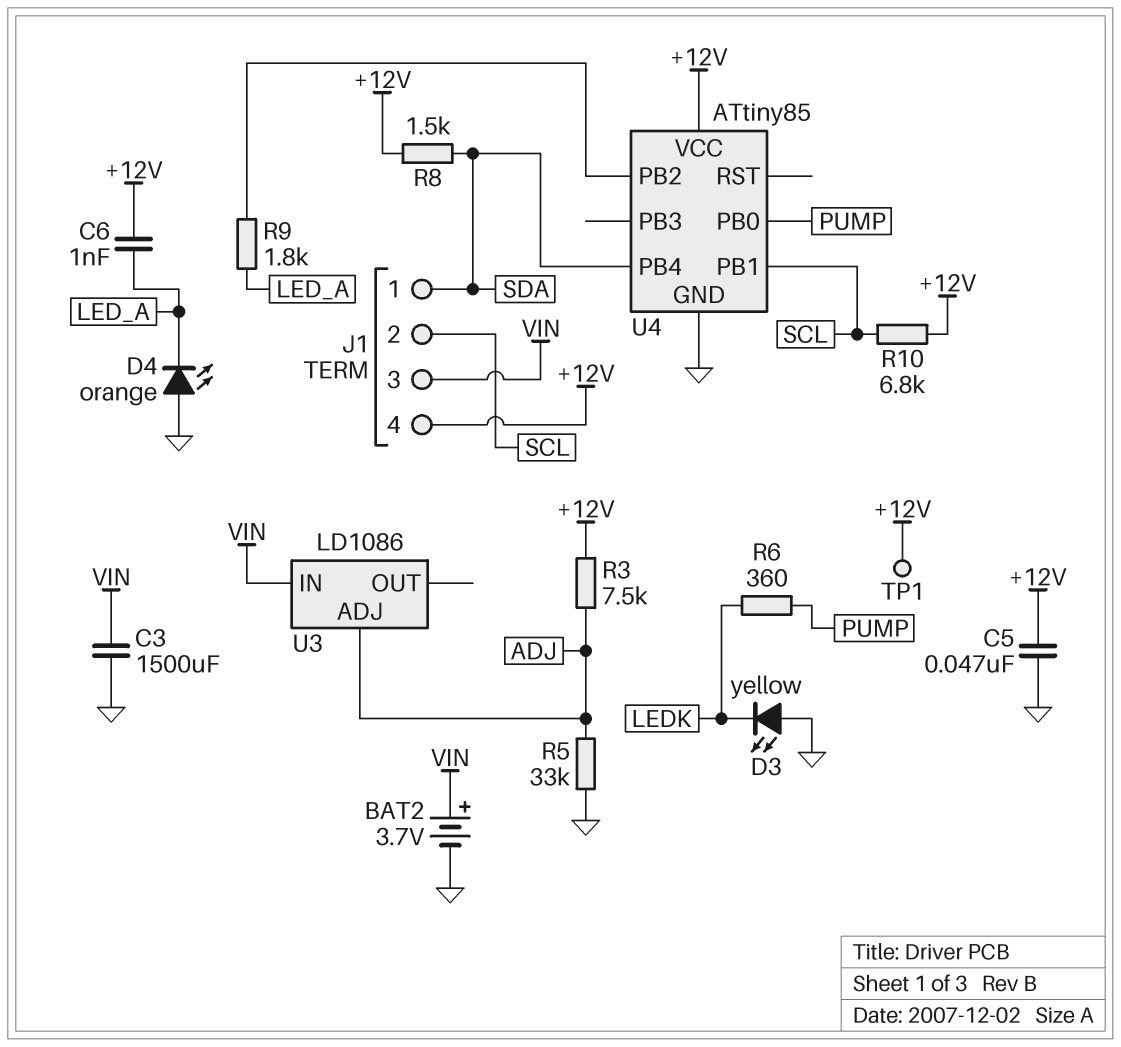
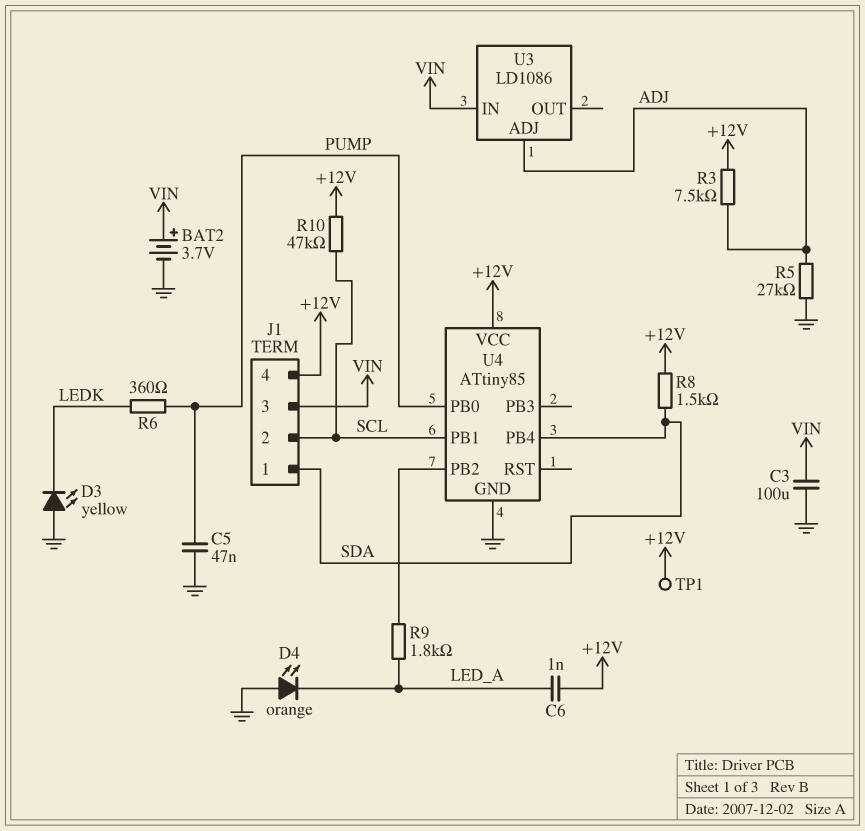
C3: 1500uF (GND, VIN) -> 100uF (GND, VIN)
C5: 47nF (+12V, GND) -> 47nF (GND, PUMP)
R5: 33k (ADJ, GND) -> 27k (ADJ, GND)
R10: 6.8k (+12V, SCL) -> 47k (+12V, SCL)

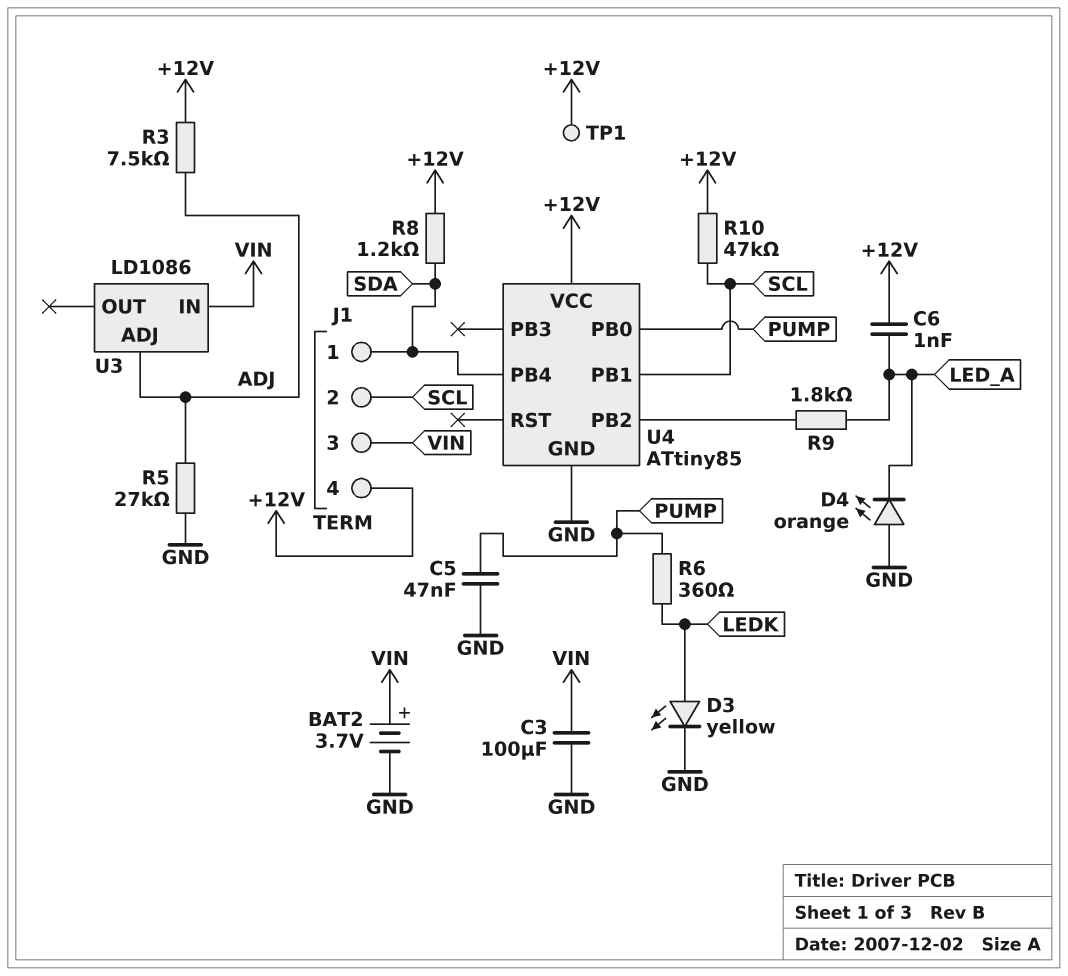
D3: LED yellow (A GND, K LEDK) -> LED yellow (A LEDK, K GND)
R8: 1.5k (+12V, SDA) -> 1.2k (+12V, SDA)

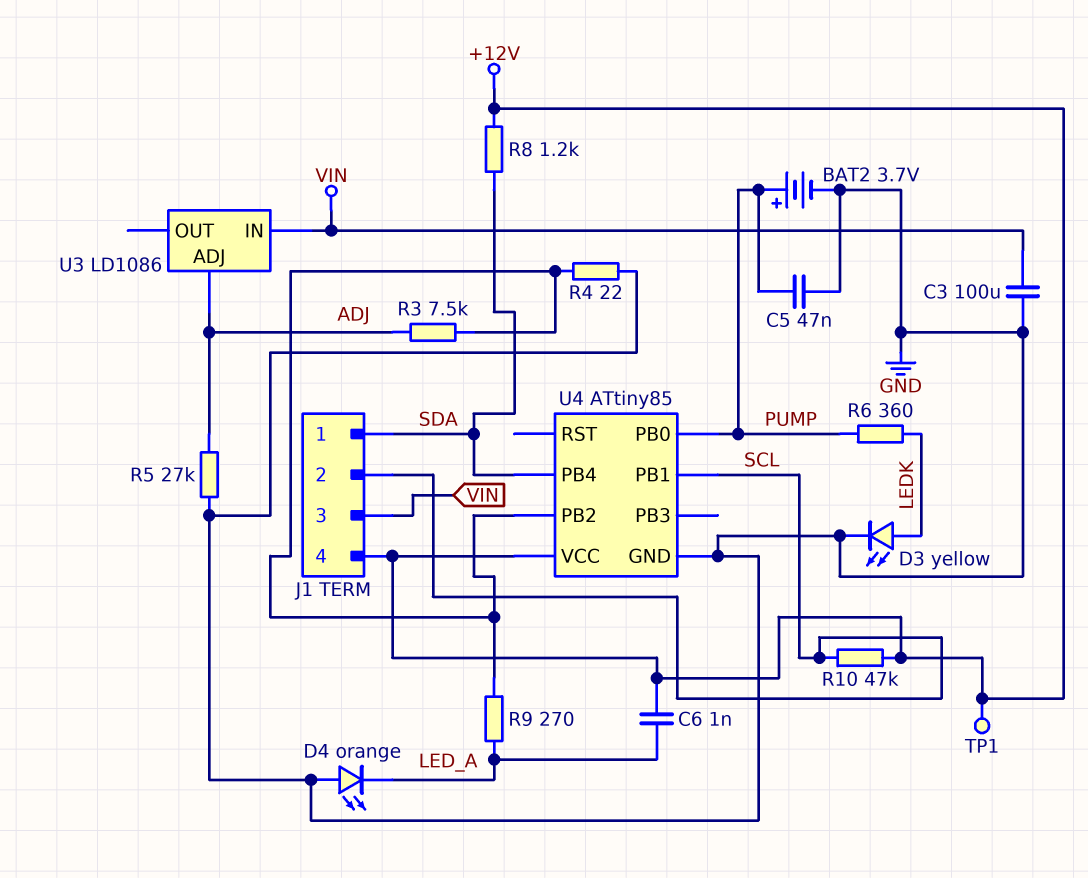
BAT2: 3.7V (plus VIN, minus GND) -> 3.7V (plus PUMP, minus GND)
R3: 7.5k (+12V, ADJ) -> 7.5k (ADJ, U4/PB2)
R4: none -> 22 (GND, U4/PB2)
R9: 1.8k (LED_A, U4/PB2) -> 270 (LED_A, U4/PB2)

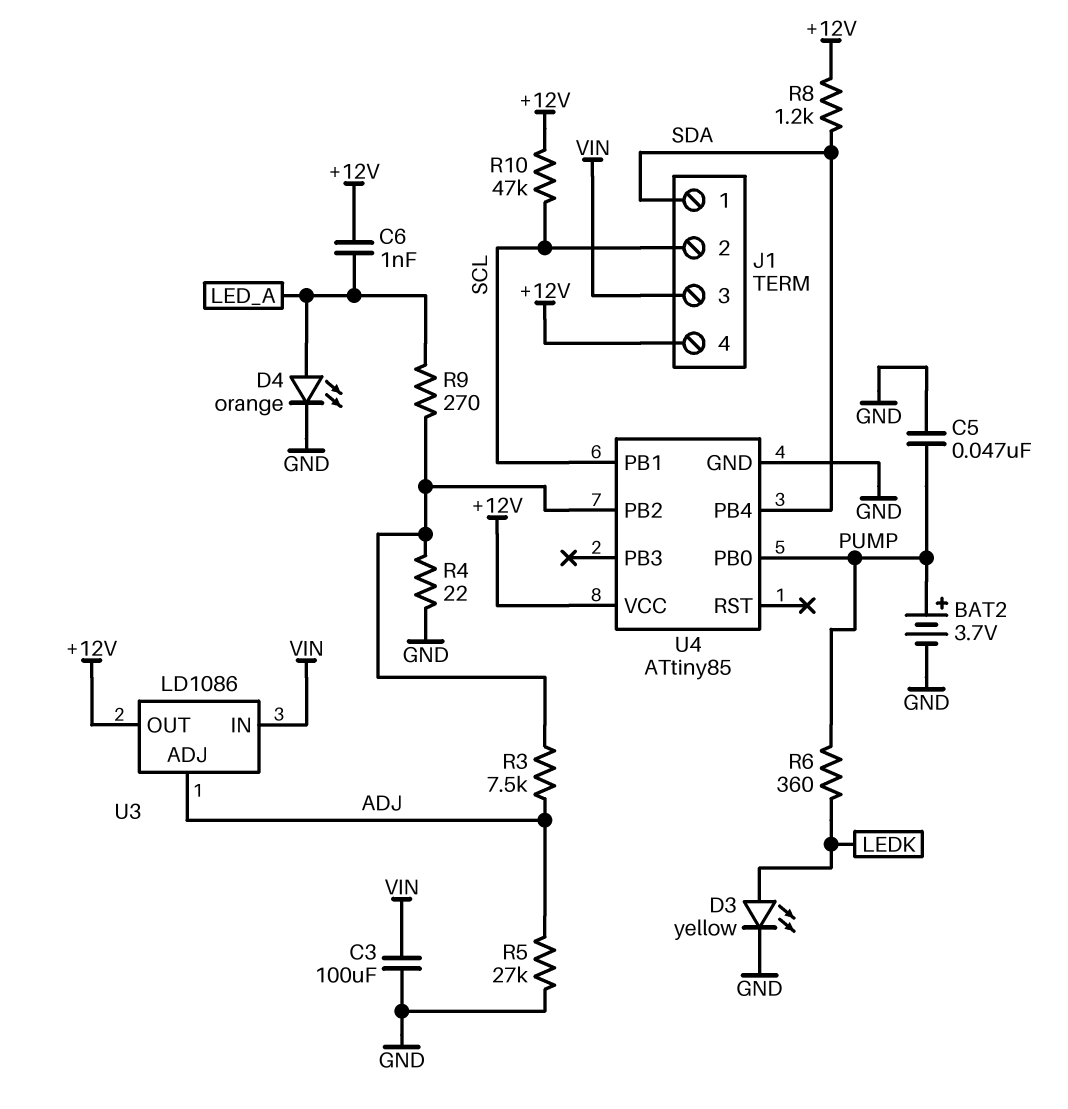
D4: LED orange (A GND, K LED_A) -> LED orange (A LED_A, K GND)
TP1: test point (+12V) -> none
U3 pin OUT: none -> +12V

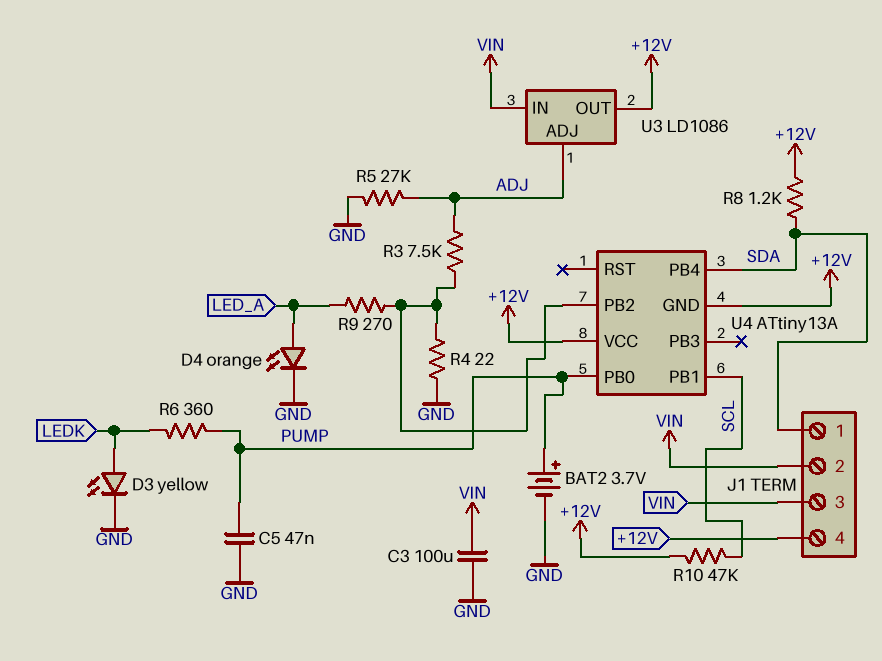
C6: 1nF (+12V, LED_A) -> none
J1 pin 2: SCL -> VIN
U4: ATtiny85 -> ATtiny13A
U4 pin GND: GND -> +12V

